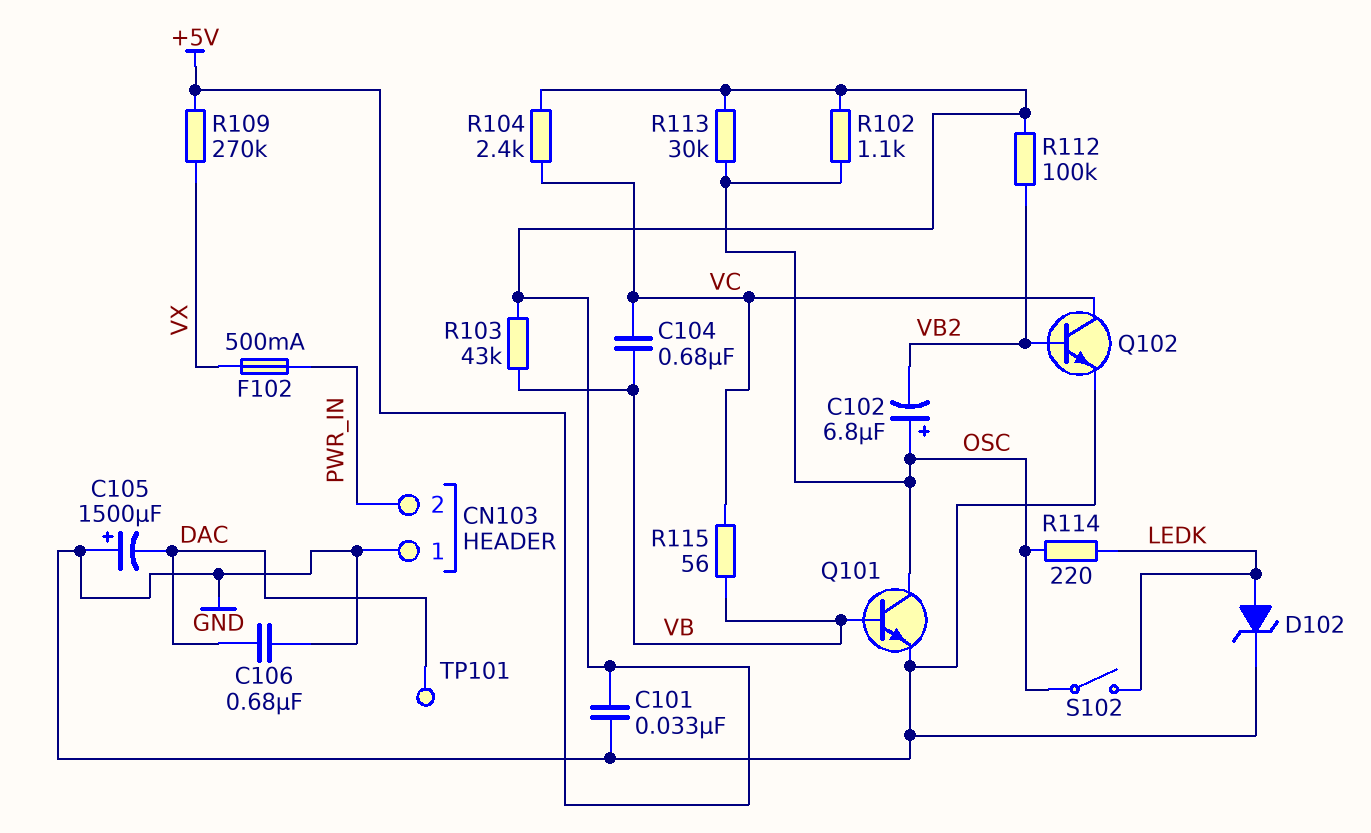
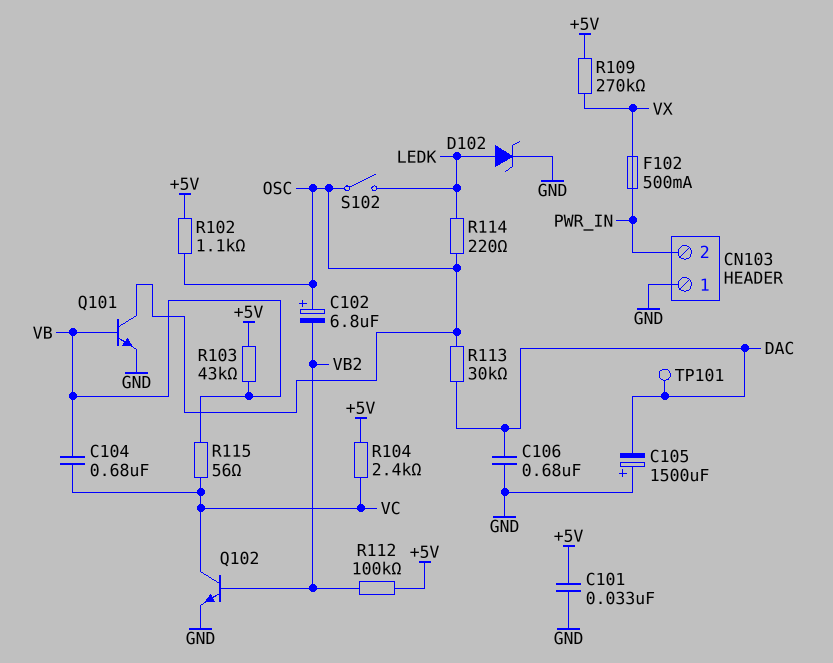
R113: 30k (+5V, OSC) -> 30k (DAC, OSC)

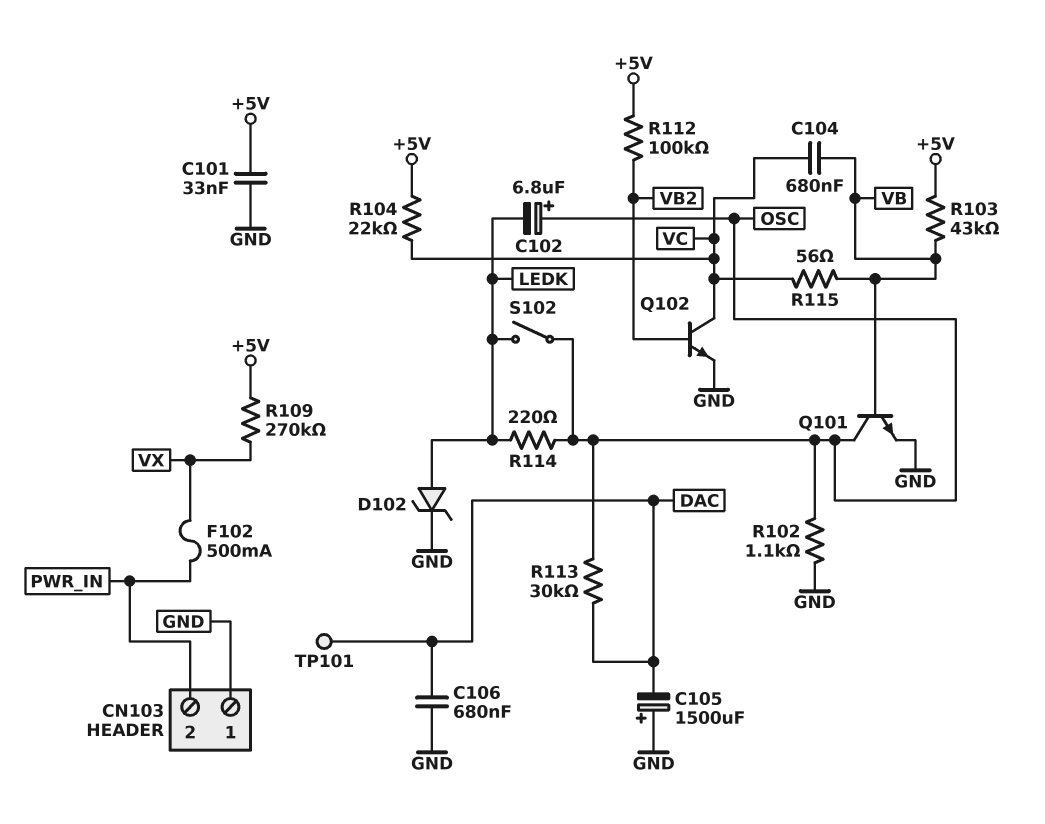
C102: 6.8uF (plus OSC, minus VB2) -> 6.8uF (plus OSC, minus LEDK)
R102: 1.1k (+5V, OSC) -> 1.1k (GND, OSC)
R104: 2.4k (+5V, VC) -> 22k (+5V, VC)

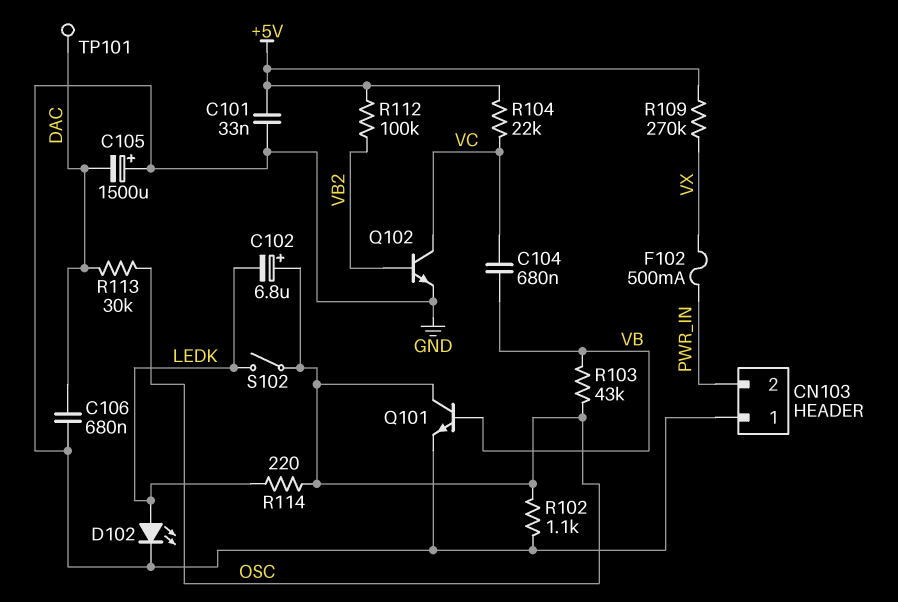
D102: zener (A LEDK, K GND) -> LED (A LEDK, K GND)
R103: 43k (+5V, VB) -> 43k (OSC, VB)
R115: 56 (VB, VC) -> none

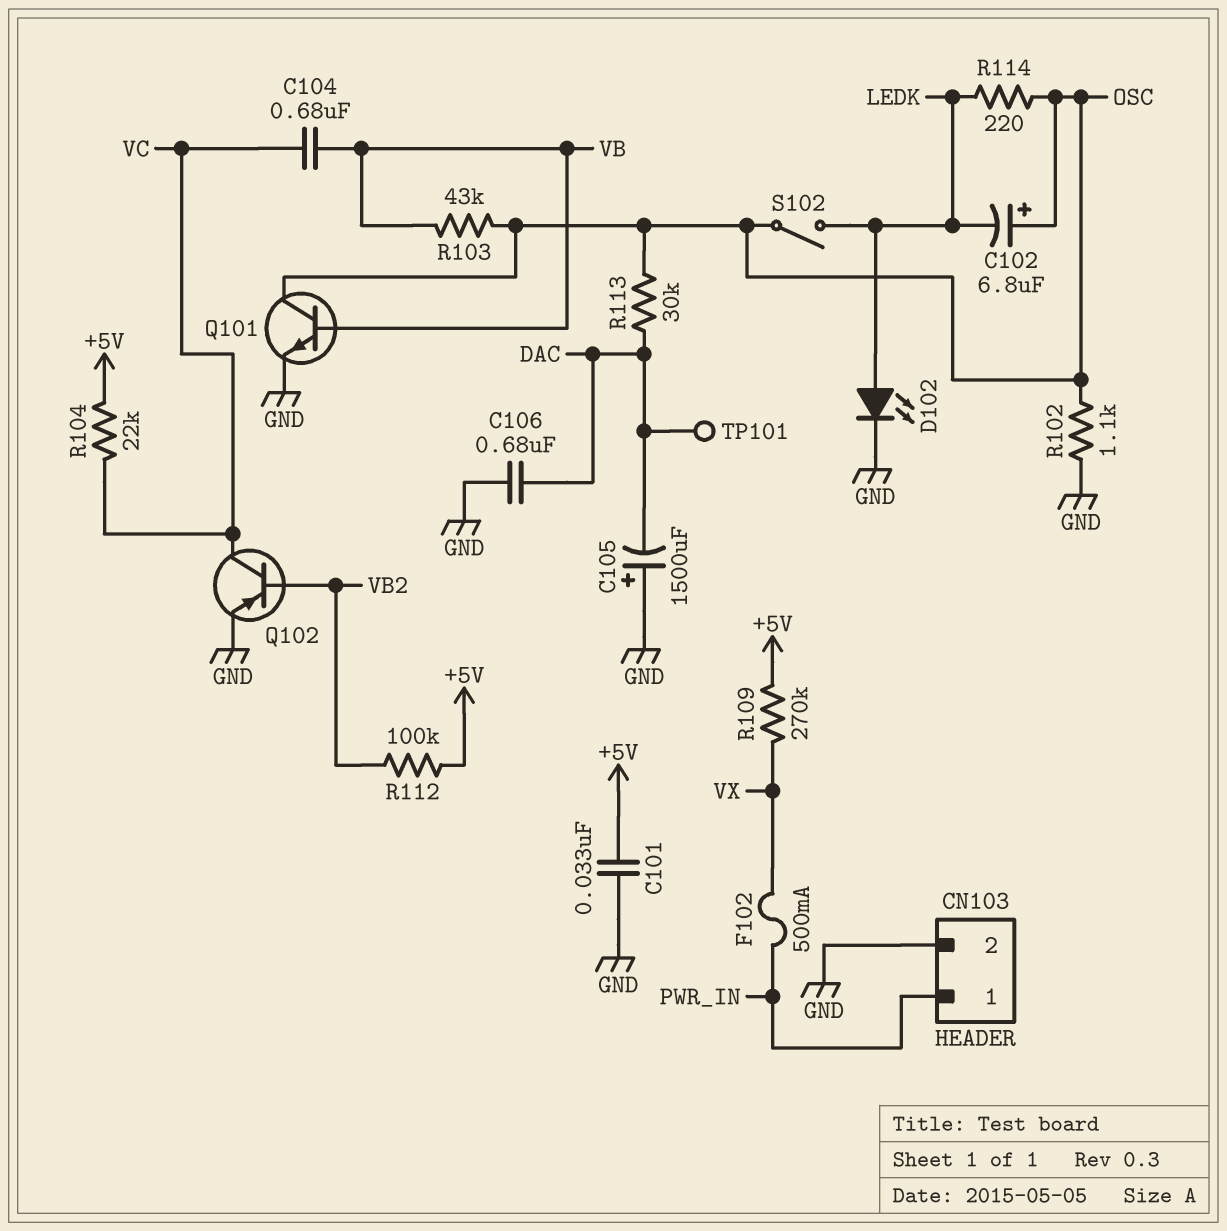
CN103 pin 1: GND -> PWR_IN
CN103 pin 2: PWR_IN -> GND
Q102: NPN (B VB2, C VC, E GND) -> PNP (B VB2, C VC, E GND)

